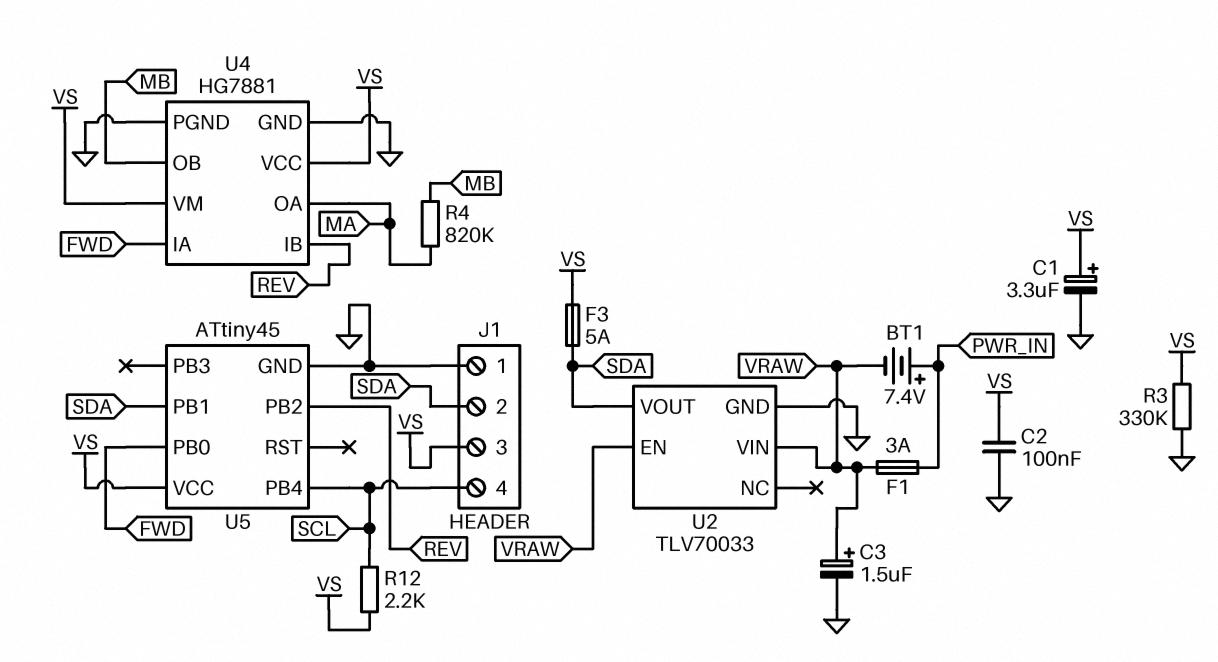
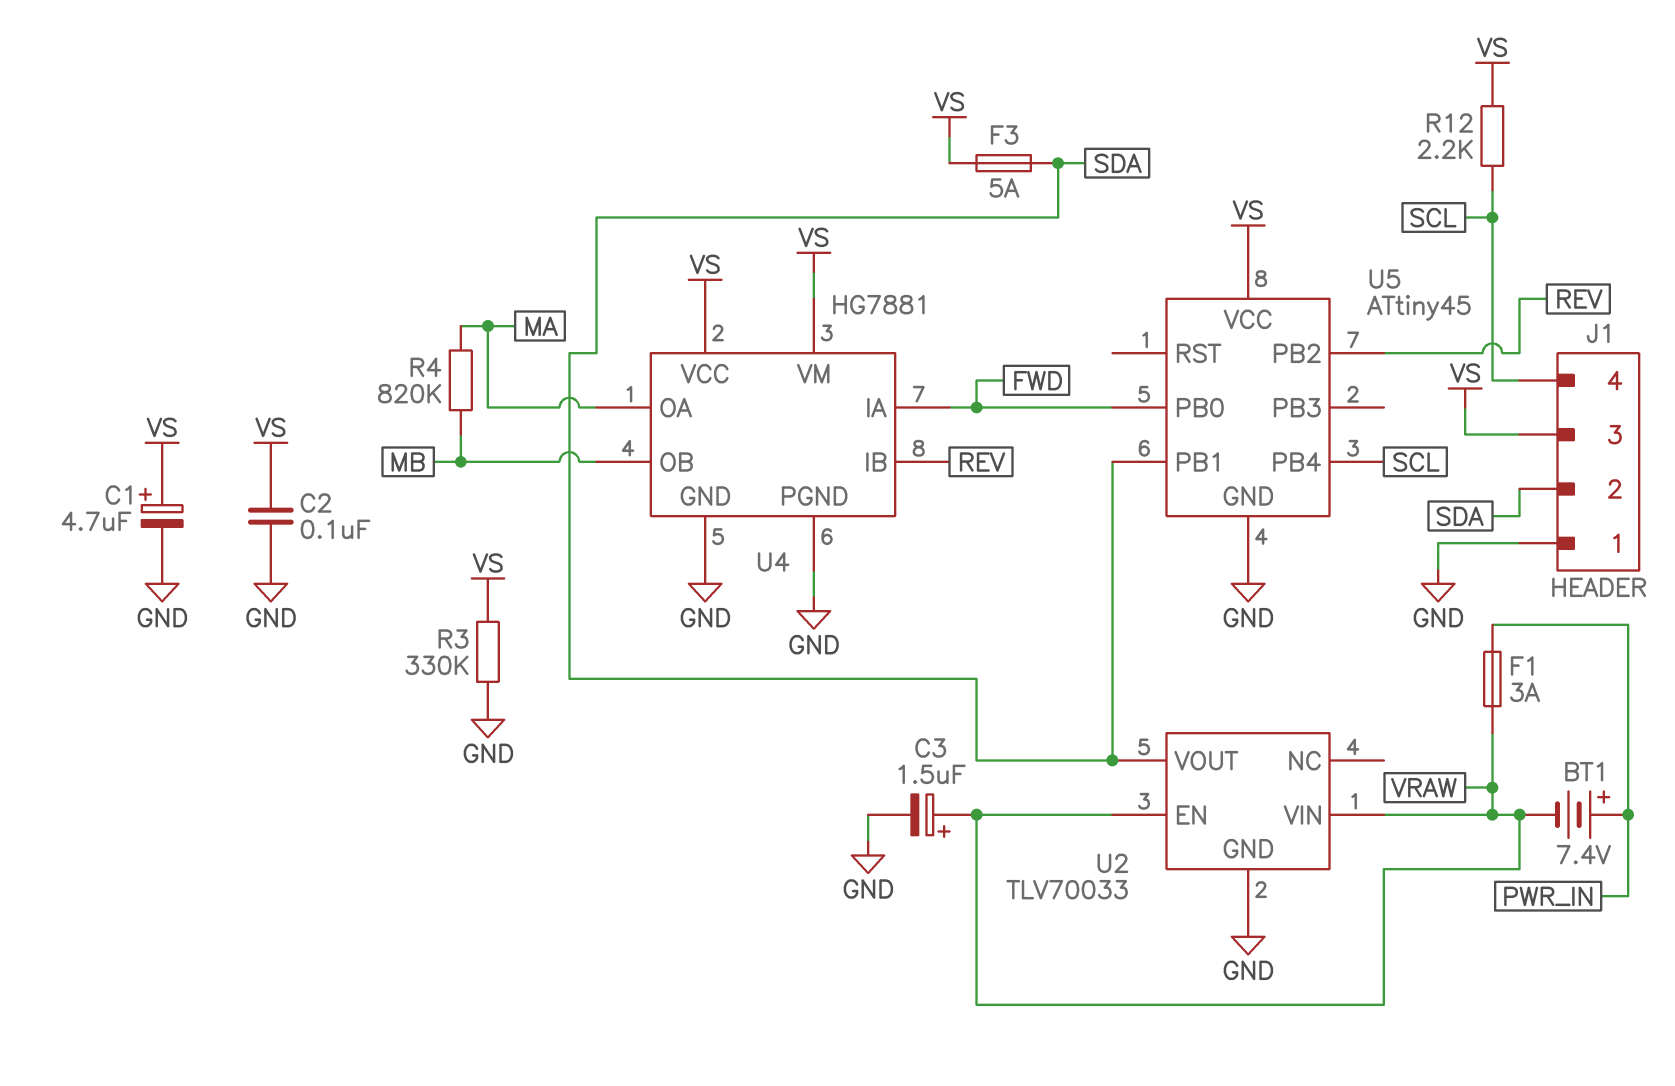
C1: 3.3uF (plus VS, minus GND) -> 4.7uF (plus VS, minus GND)

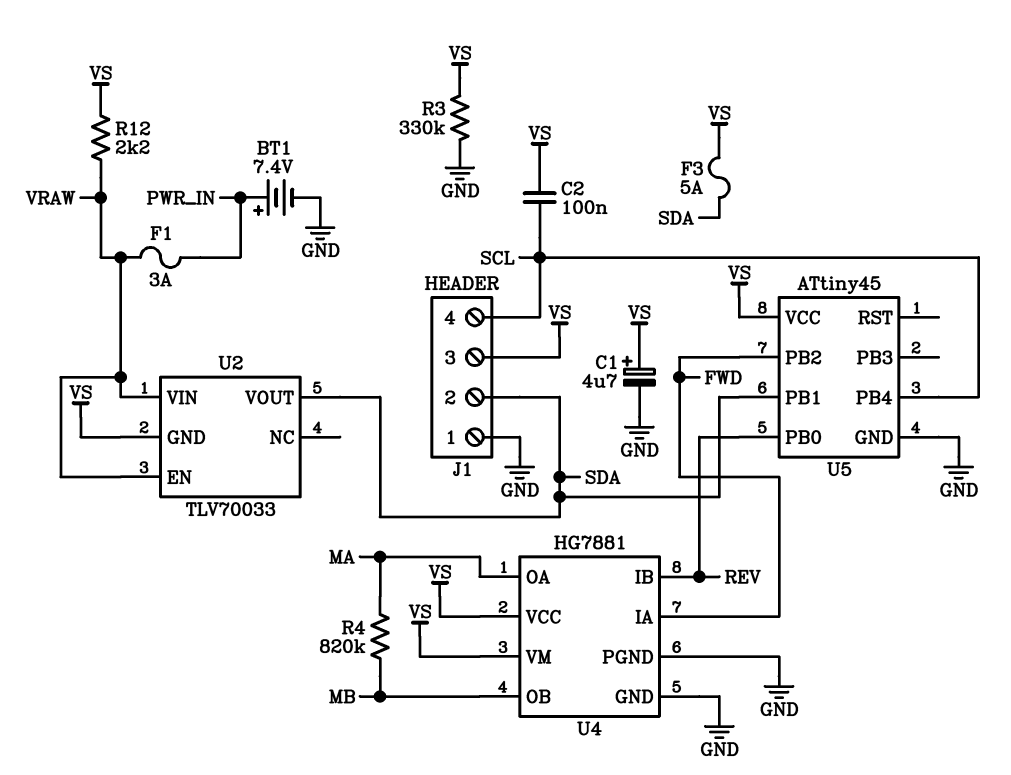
BT1: 7.4V (plus PWR_IN, minus VRAW) -> 7.4V (plus PWR_IN, minus GND)
C2: 100nF (GND, VS) -> 100nF (SCL, VS)
C3: 1.5uF (plus VRAW, minus GND) -> none
R12: 2.2k (SCL, VS) -> 2.2k (VRAW, VS)
U2 pin GND: GND -> VS
U5 pin PB0: FWD -> REV
U5 pin PB2: REV -> FWD

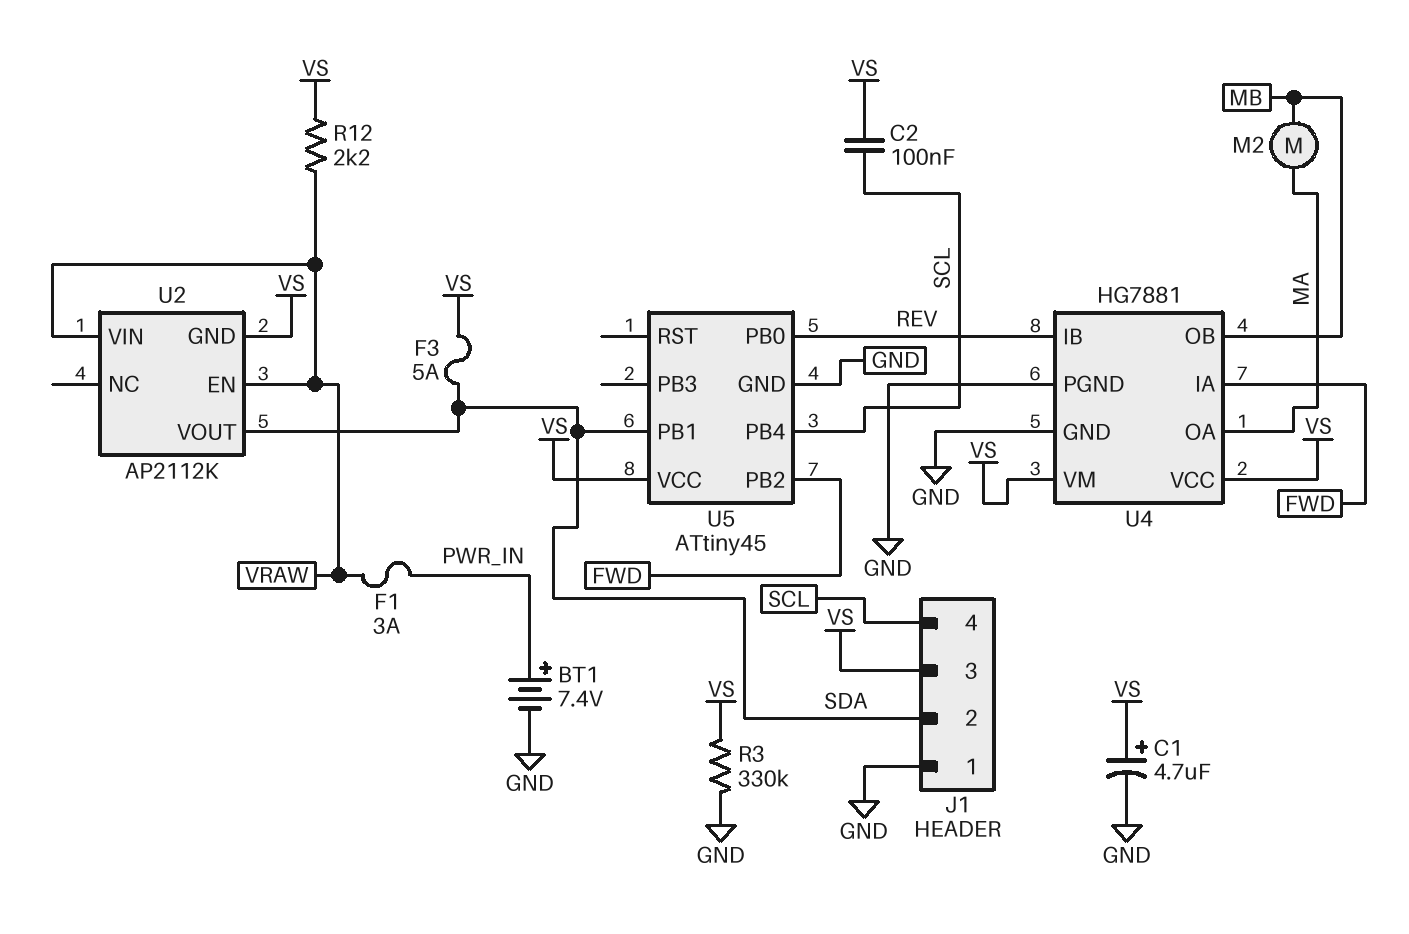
M2: none -> motor (MA, MB)
R4: 820k (MA, MB) -> none
U2: TLV70033 -> AP2112K

